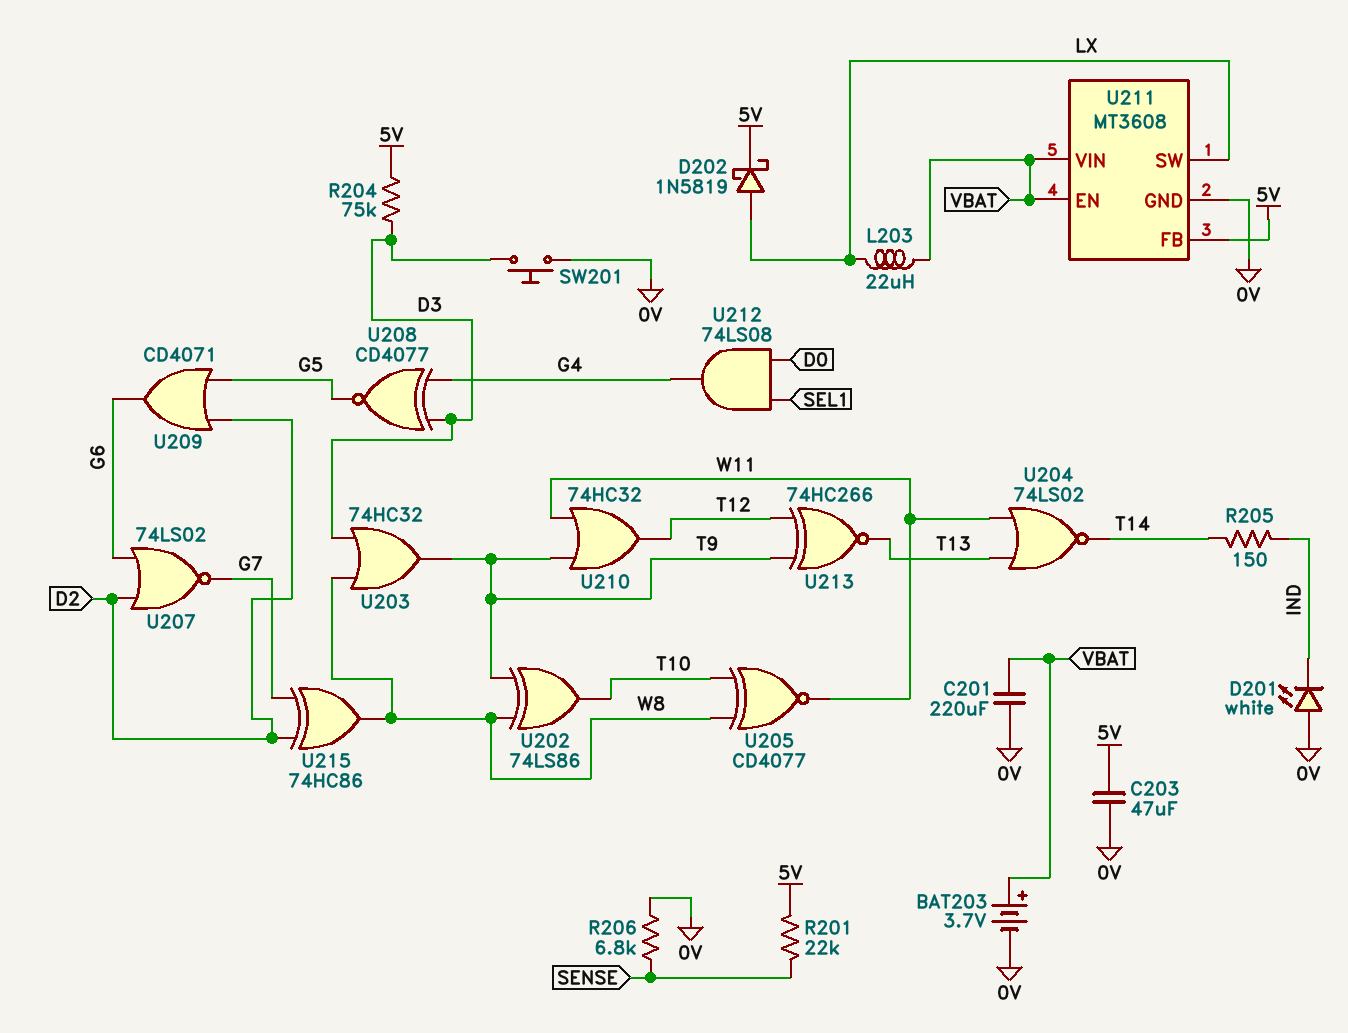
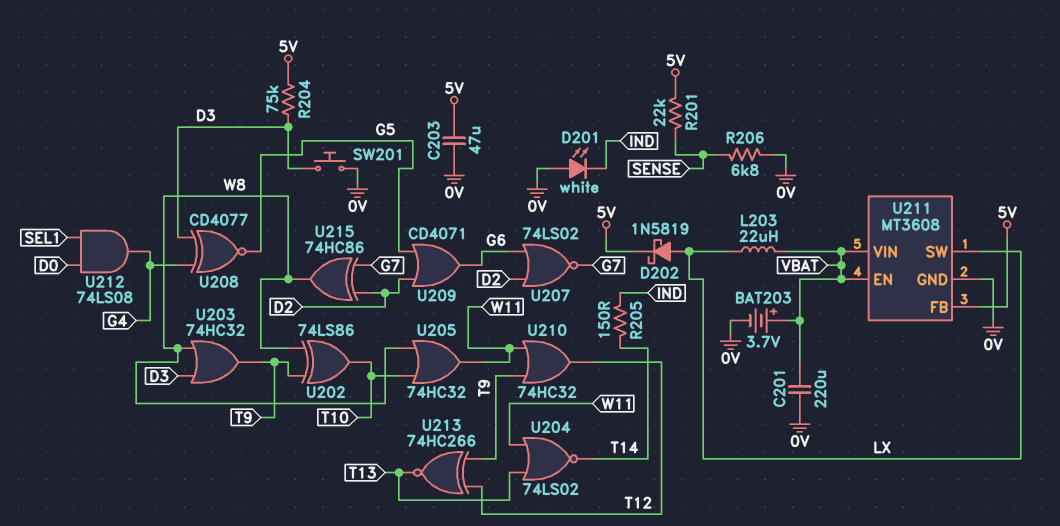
U205: XNOR CD4077 (in T10, in W8, out W11) -> OR 74HC32 (in T10, in W8, out W11)

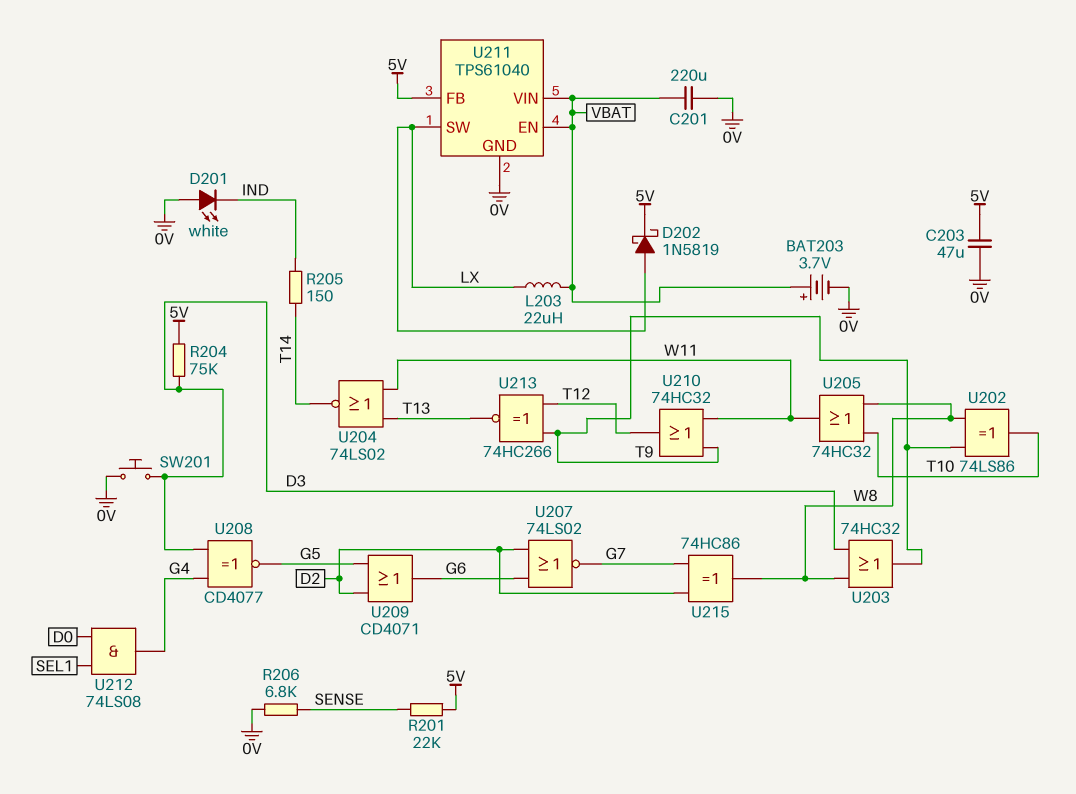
U211: MT3608 -> TPS61040

